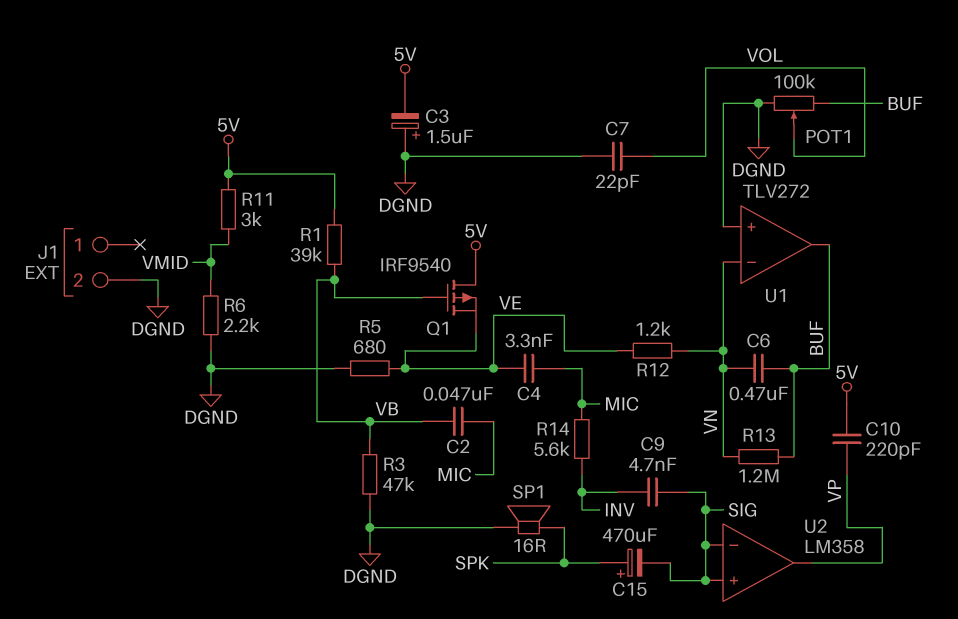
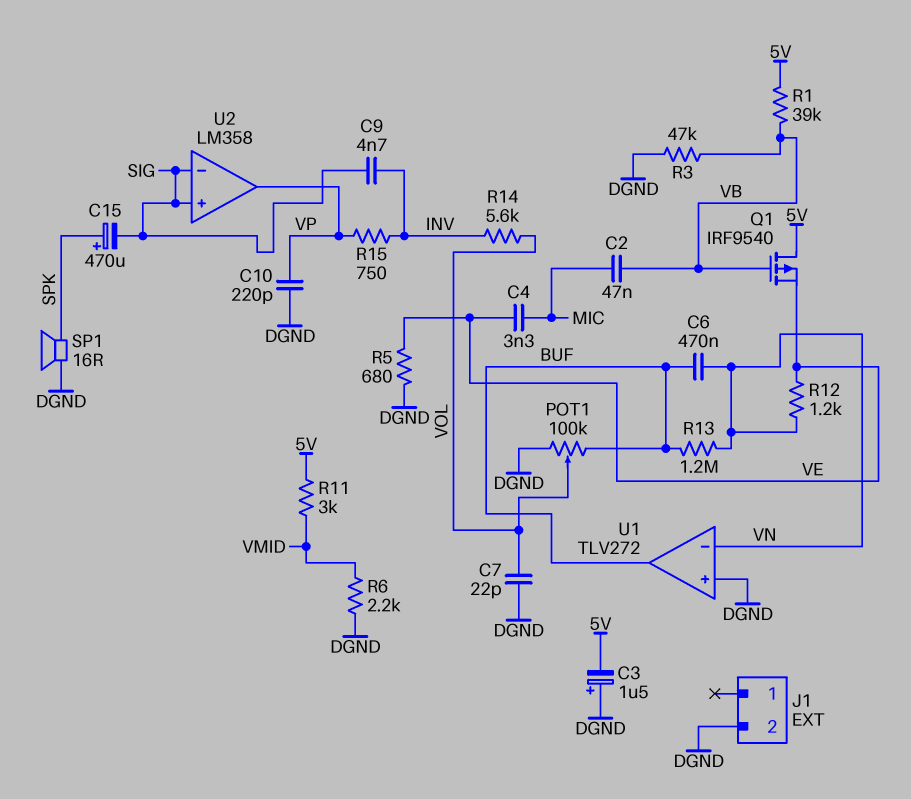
C10: 220pF (5V, VP) -> 220pF (DGND, VP)
R14: 5.6k (INV, MIC) -> 5.6k (INV, VOL)
R15: none -> 750 (INV, VP)

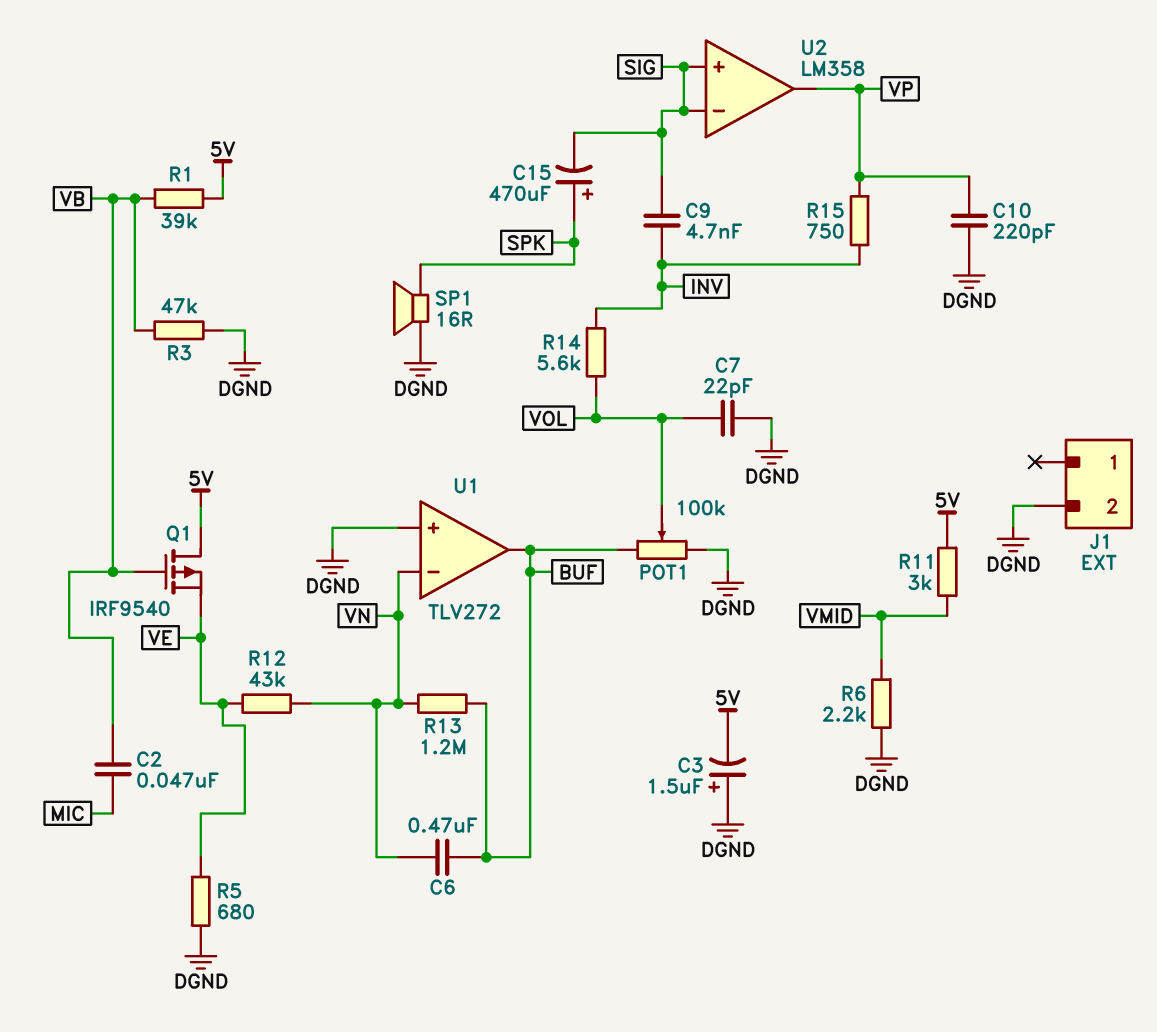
C4: 3.3nF (MIC, VE) -> none
R12: 1.2k (VE, VN) -> 43k (VE, VN)

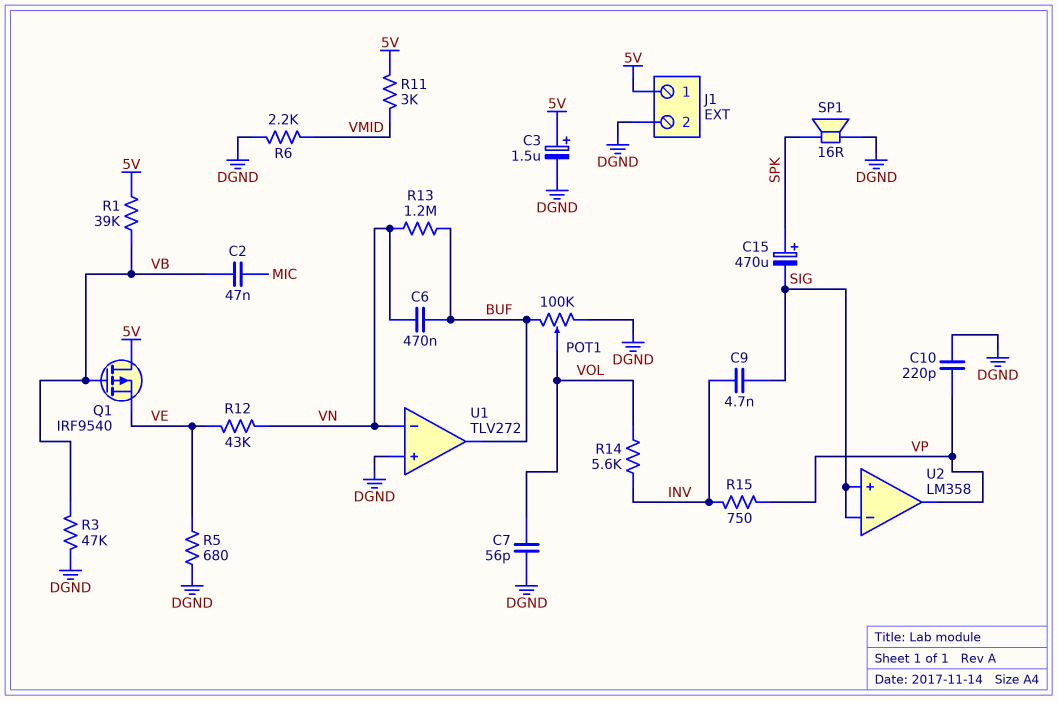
C3: 1.5uF (plus DGND, minus 5V) -> 1.5uF (plus 5V, minus DGND)
C7: 22pF (DGND, VOL) -> 56pF (DGND, VOL)
J1 pin 1: none -> 5V

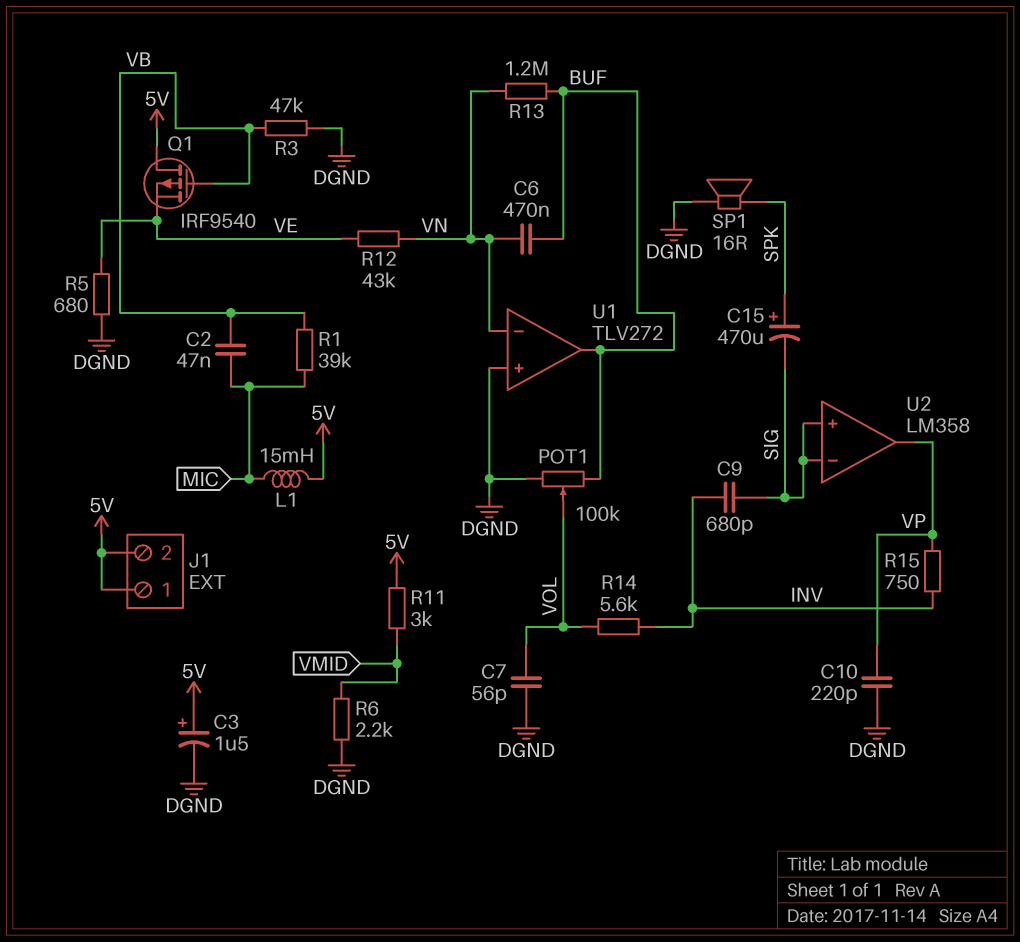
C9: 4.7nF (INV, SIG) -> 680pF (INV, SIG)
J1 pin 2: DGND -> 5V
L1: none -> 15mH (5V, MIC)
R1: 39k (5V, VB) -> 39k (MIC, VB)

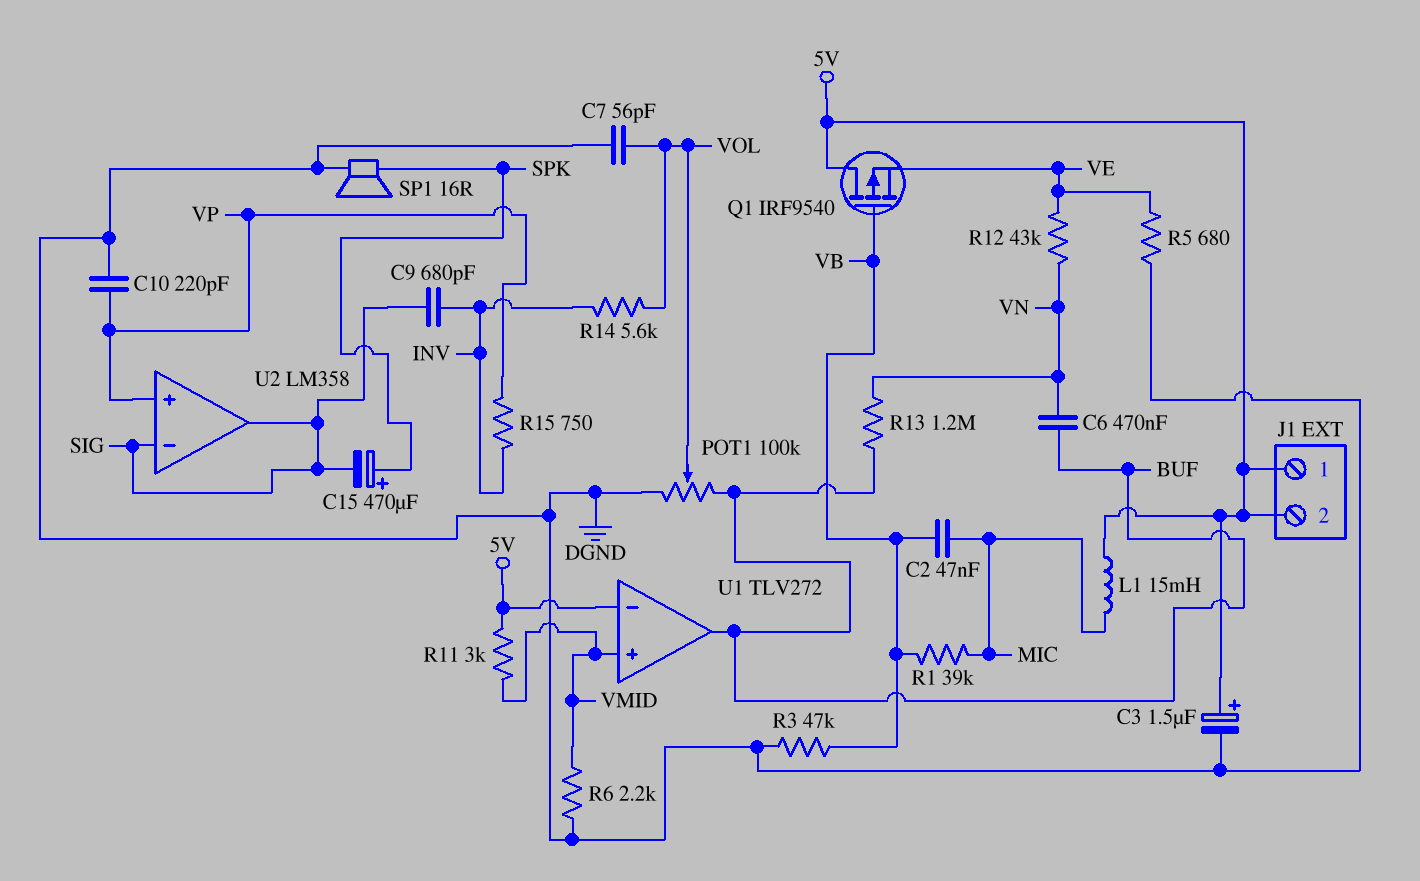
U1 pin in+: DGND -> VMID
U1 pin in-: VN -> 5V
U2 pin in+: SIG -> VP
U2 pin out: VP -> SIG

